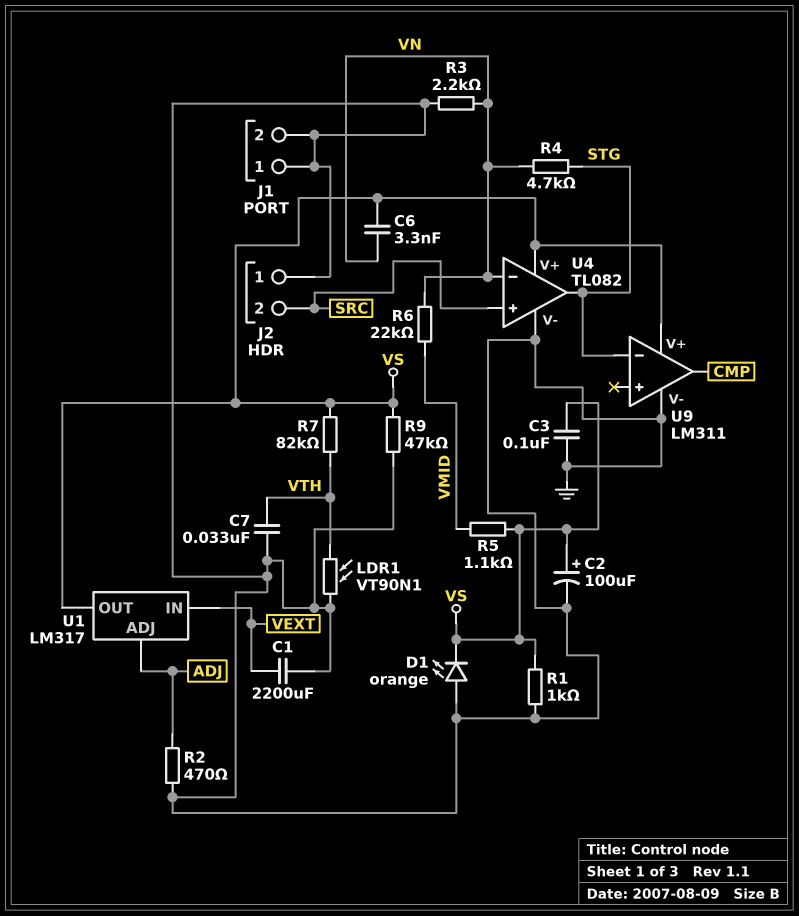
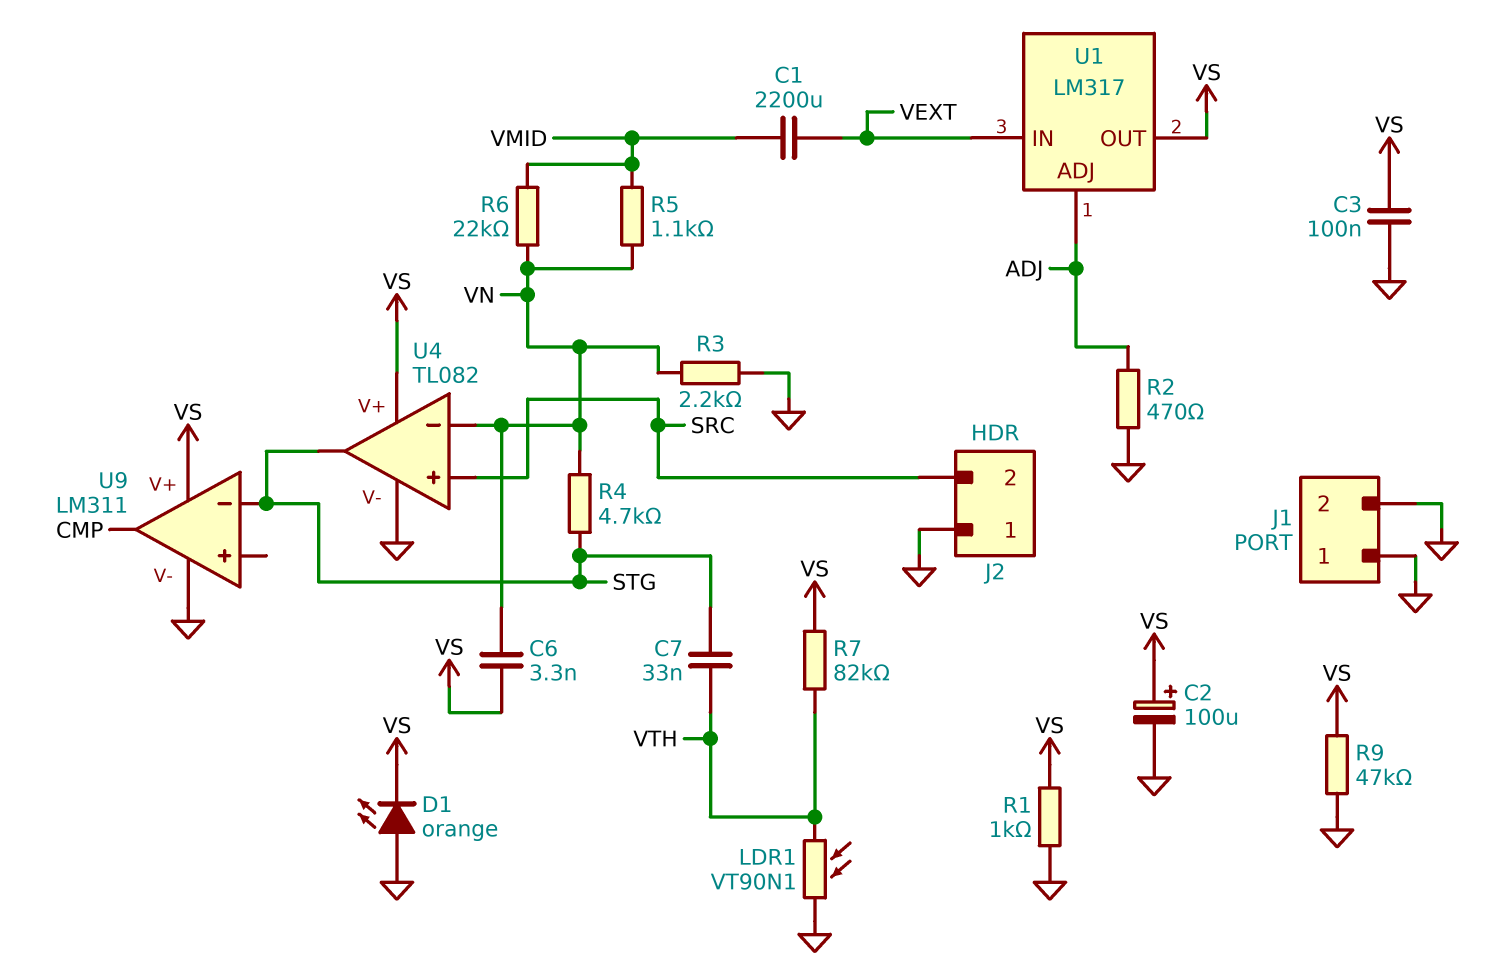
C1: 2200uF (GND, VEXT) -> 2200uF (VEXT, VMID)
C7: 33nF (GND, VTH) -> 33nF (STG, VTH)
R5: 1.1k (VMID, VS) -> 1.1k (VMID, VN)

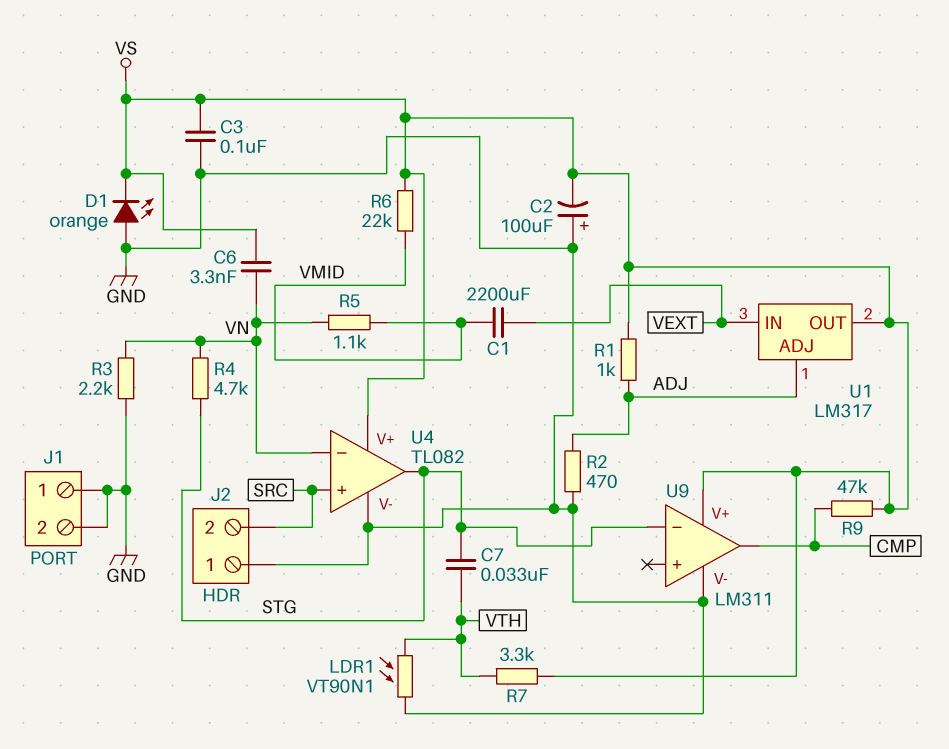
C2: 100uF (plus VS, minus GND) -> 100uF (plus GND, minus VS)
R1: 1k (GND, VS) -> 1k (ADJ, VS)
R6: 22k (VMID, VN) -> 22k (VMID, VS)
R7: 82k (VS, VTH) -> 3.3k (VS, VTH)
R9: 47k (GND, VS) -> 47k (CMP, VS)

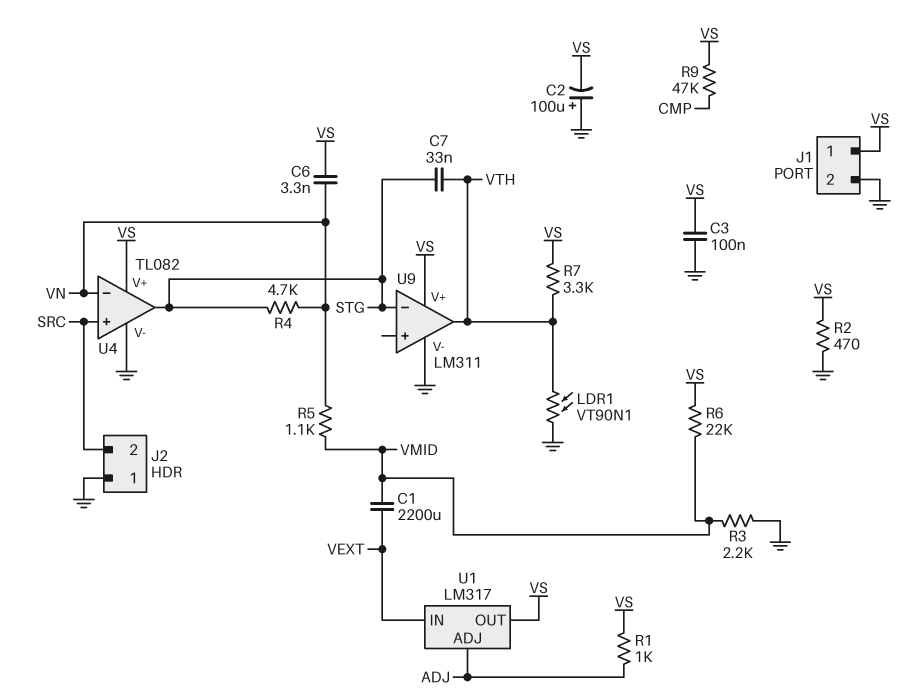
D1: LED orange (A GND, K VS) -> none
J1 pin 1: GND -> VS
R2: 470 (ADJ, GND) -> 470 (GND, VS)
R3: 2.2k (GND, VN) -> 2.2k (GND, VMID)
U9 pin out: CMP -> VTH

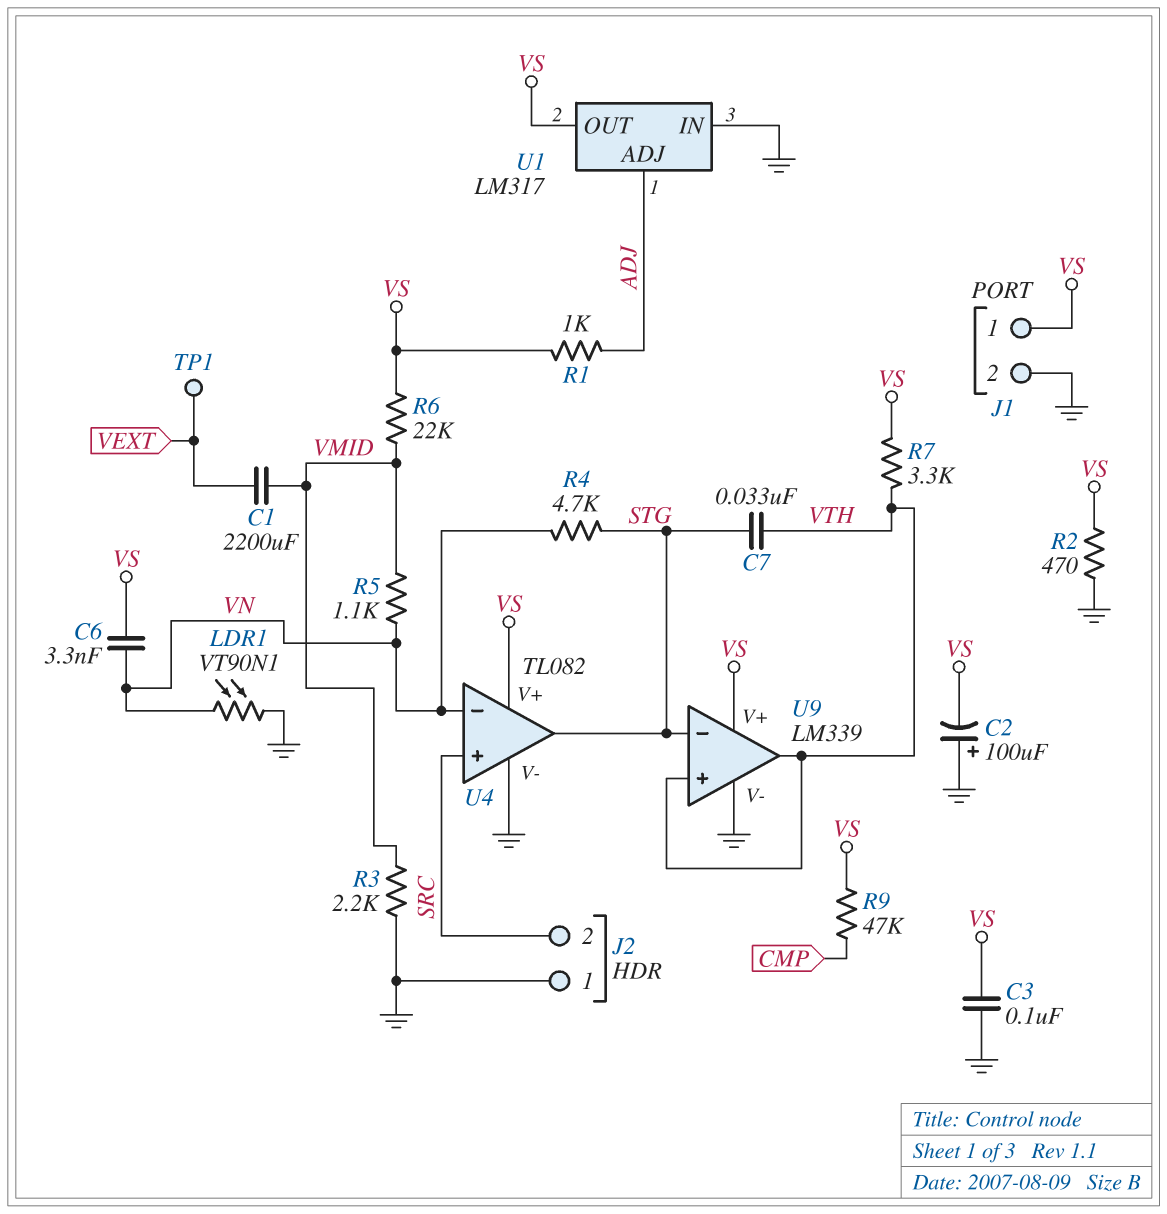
LDR1: VT90N1 (GND, VTH) -> VT90N1 (GND, VN)
TP1: none -> test point (VEXT)
U1 pin IN: VEXT -> GND
U9: LM311 -> LM339
U9 pin in+: none -> VTH

